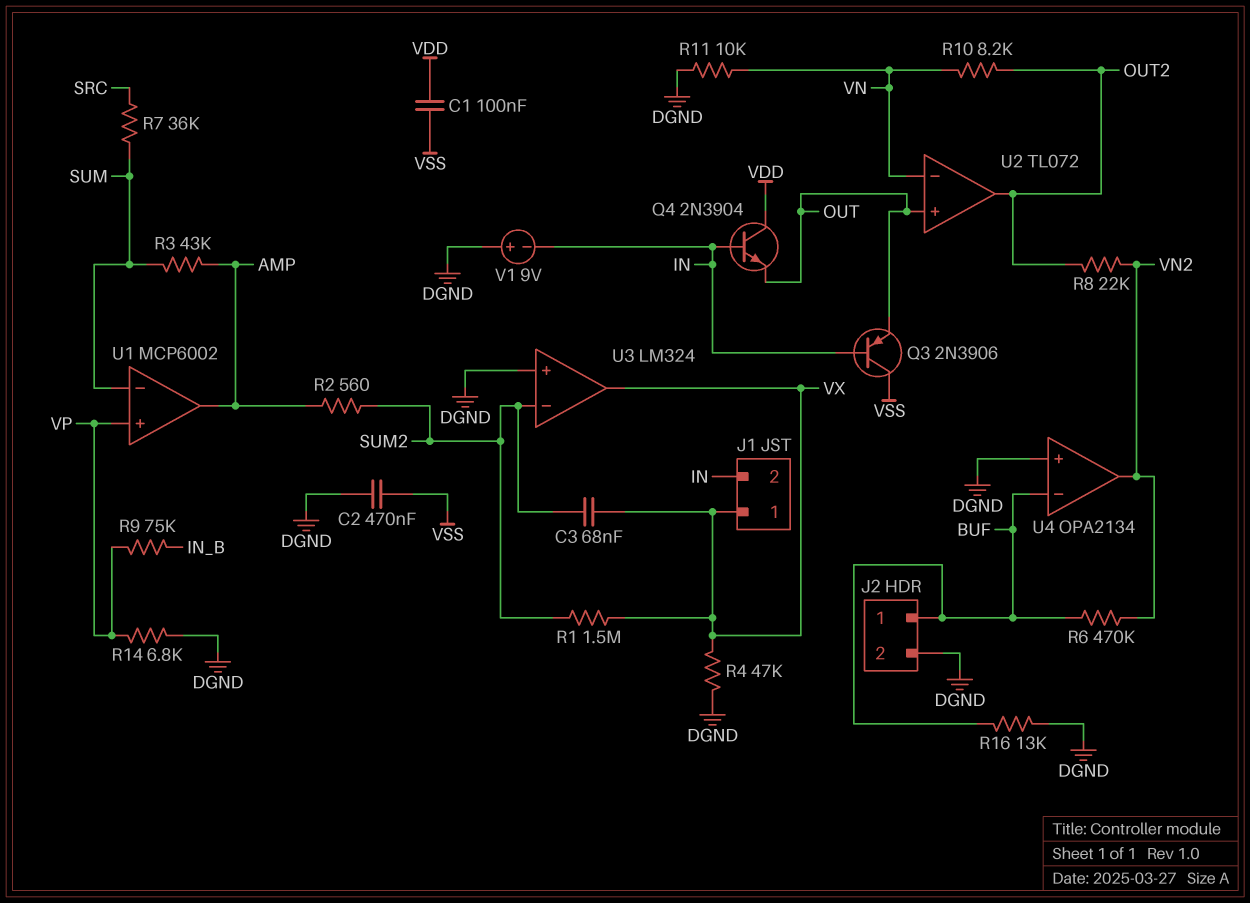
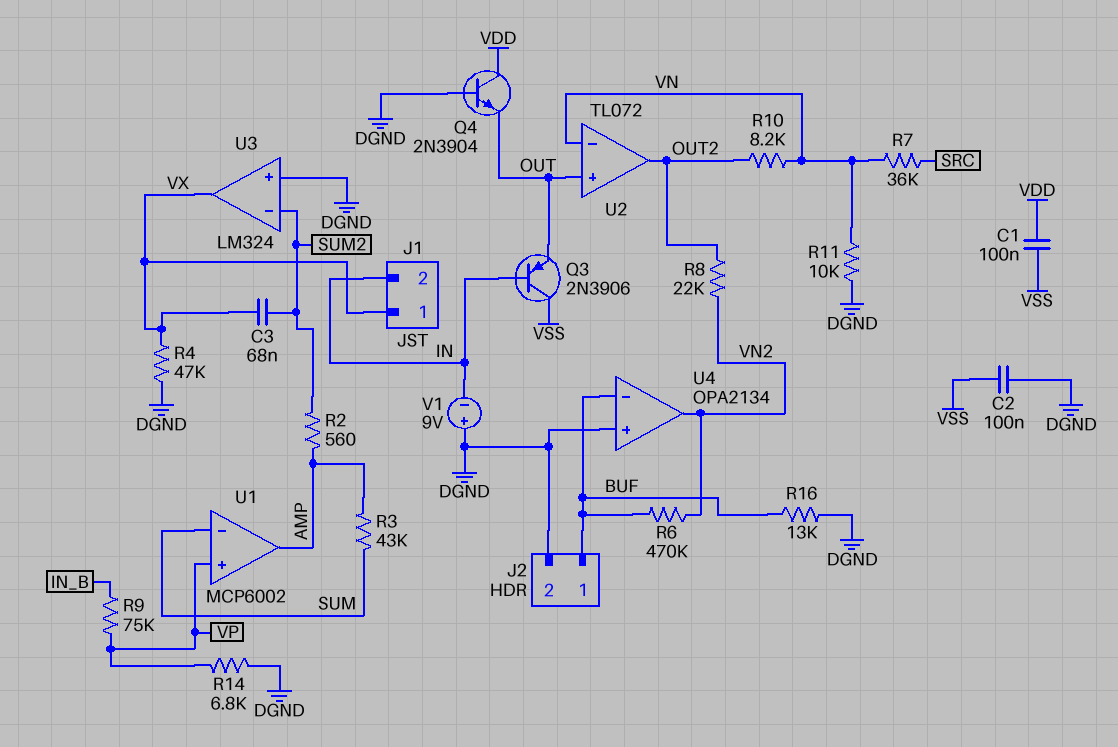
C2: 470nF (DGND, VSS) -> 100nF (DGND, VSS)
Q4: NPN 2N3904 (B IN, C VDD, E OUT) -> NPN 2N3904 (B DGND, C VDD, E OUT)
R1: 1.5M (SUM2, VX) -> none
R7: 36k (SRC, SUM) -> 36k (SRC, VN)

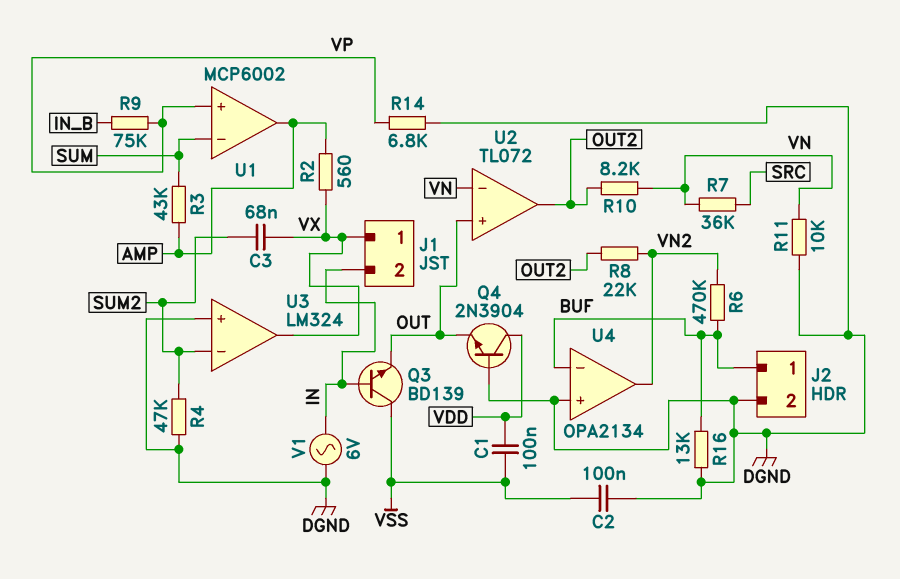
Q3: PNP 2N3906 (B IN, C VSS, E OUT) -> NPN BD139 (B IN, C VSS, E OUT)
R2: 560 (AMP, SUM2) -> 560 (AMP, VX)
R4: 47k (DGND, VX) -> 47k (DGND, SUM2)
V1: 9V (plus DGND, minus IN) -> AC 6V (DGND, IN)

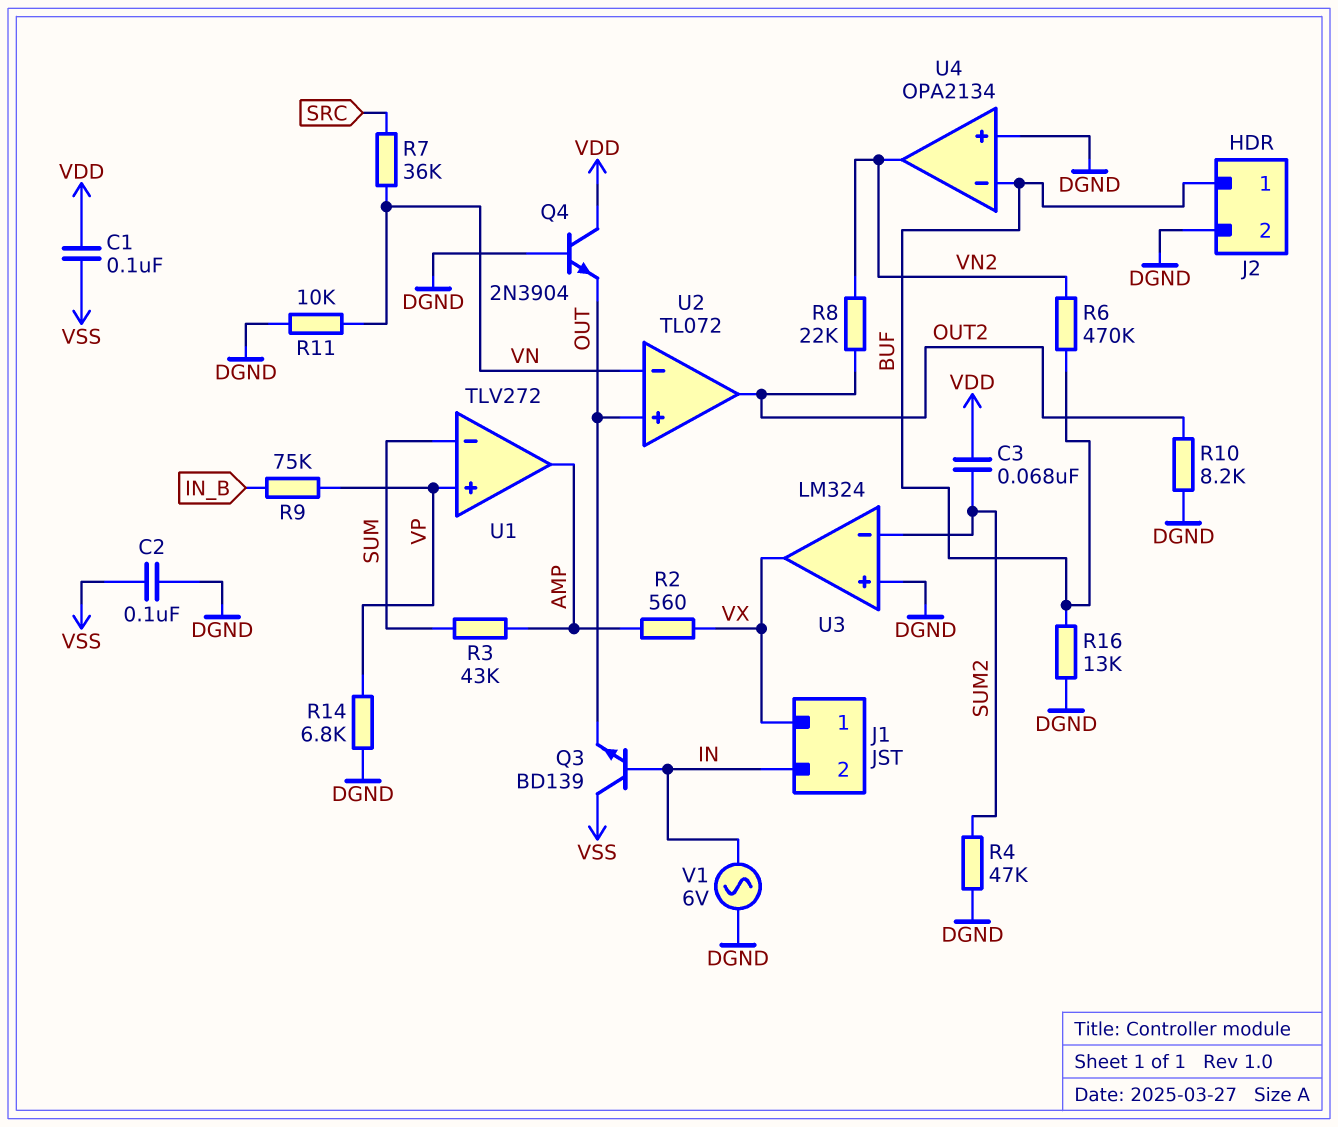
C3: 68nF (SUM2, VX) -> 68nF (SUM2, VDD)
R10: 8.2k (OUT2, VN) -> 8.2k (DGND, OUT2)
U1: MCP6002 -> TLV272

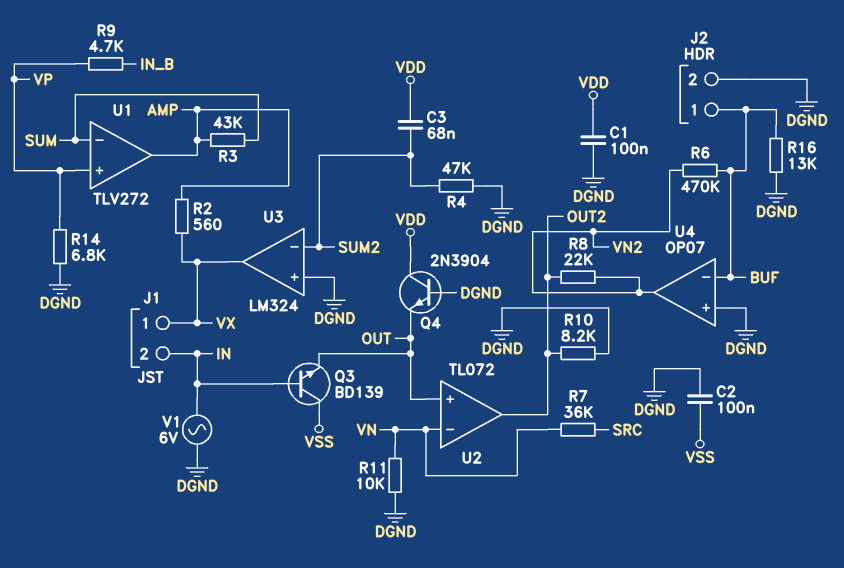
C1: 100nF (VDD, VSS) -> 100nF (DGND, VDD)
R9: 75k (IN_B, VP) -> 4.7k (IN_B, VP)
U4: OPA2134 -> OP07

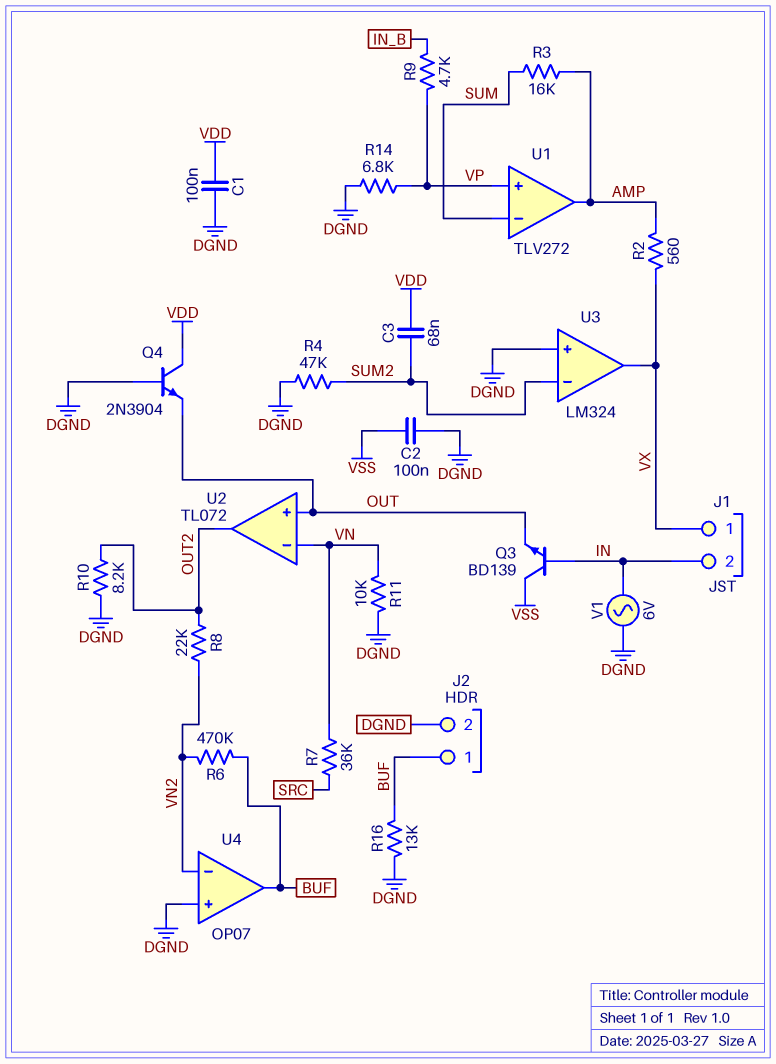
R3: 43k (AMP, SUM) -> 16k (AMP, SUM)
U4 pin in-: BUF -> VN2
U4 pin out: VN2 -> BUF

